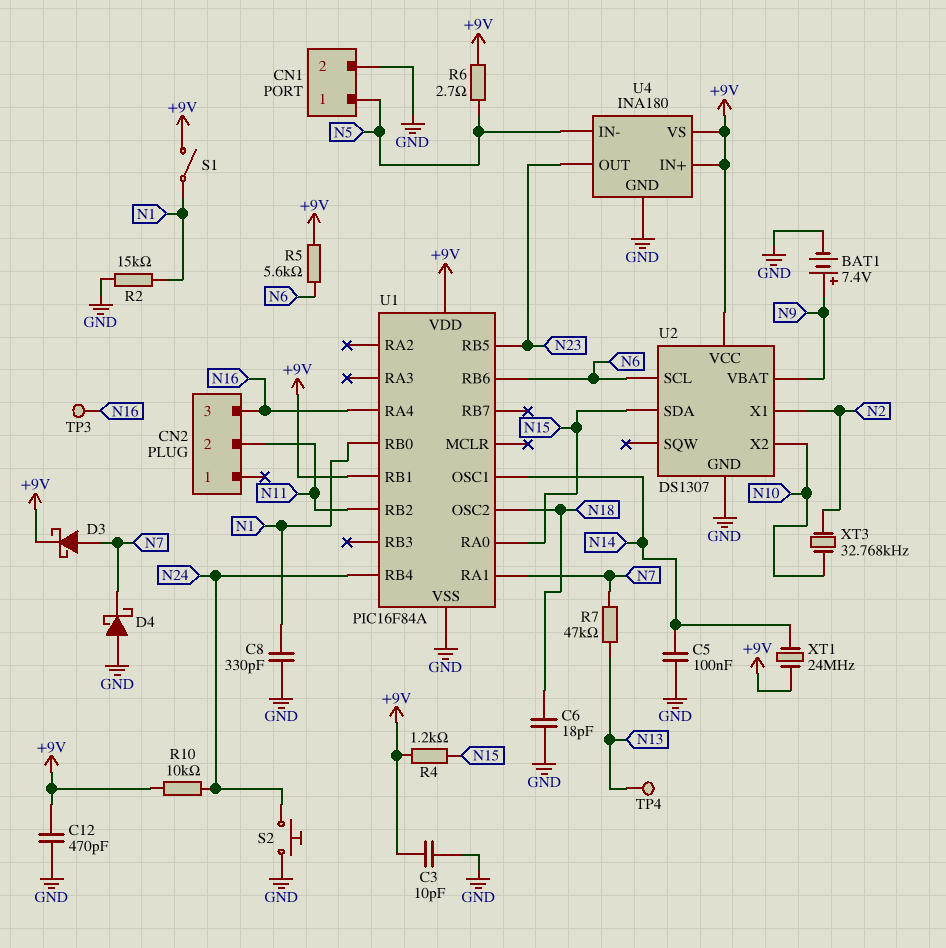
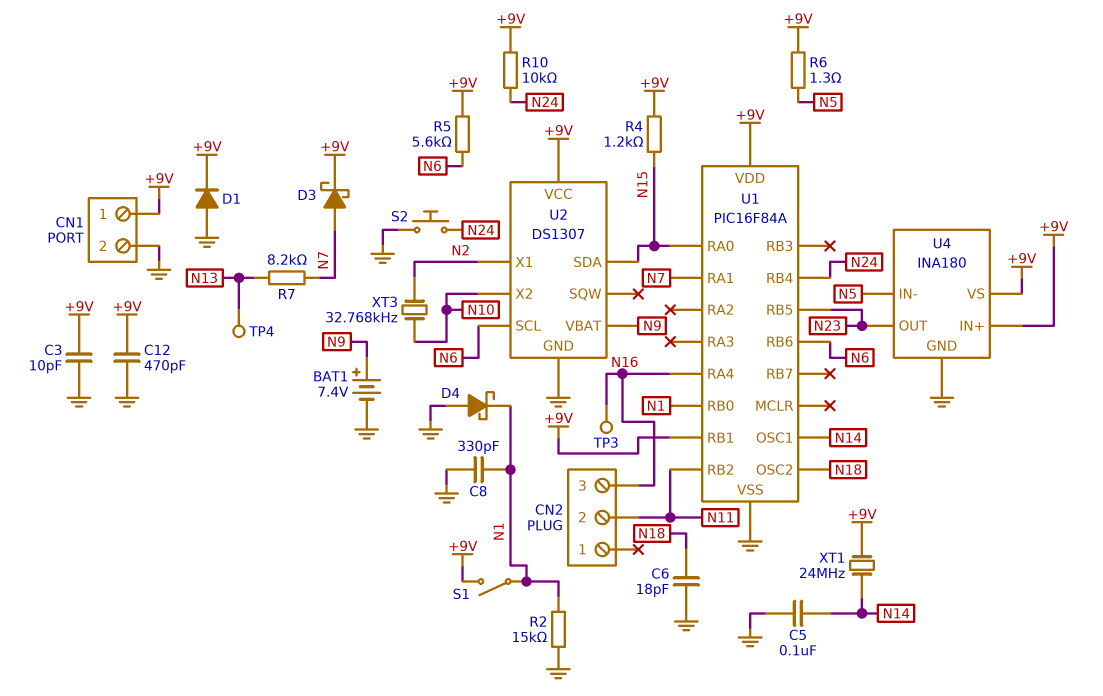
CN1 pin 1: N5 -> +9V
D1: none -> diode (A GND, K +9V)
D4: schottky (A GND, K N7) -> schottky (A GND, K N1)
R6: 2.7 (+9V, N5) -> 1.3 (+9V, N5)
R7: 47k (N7, N13) -> 8.2k (N7, N13)

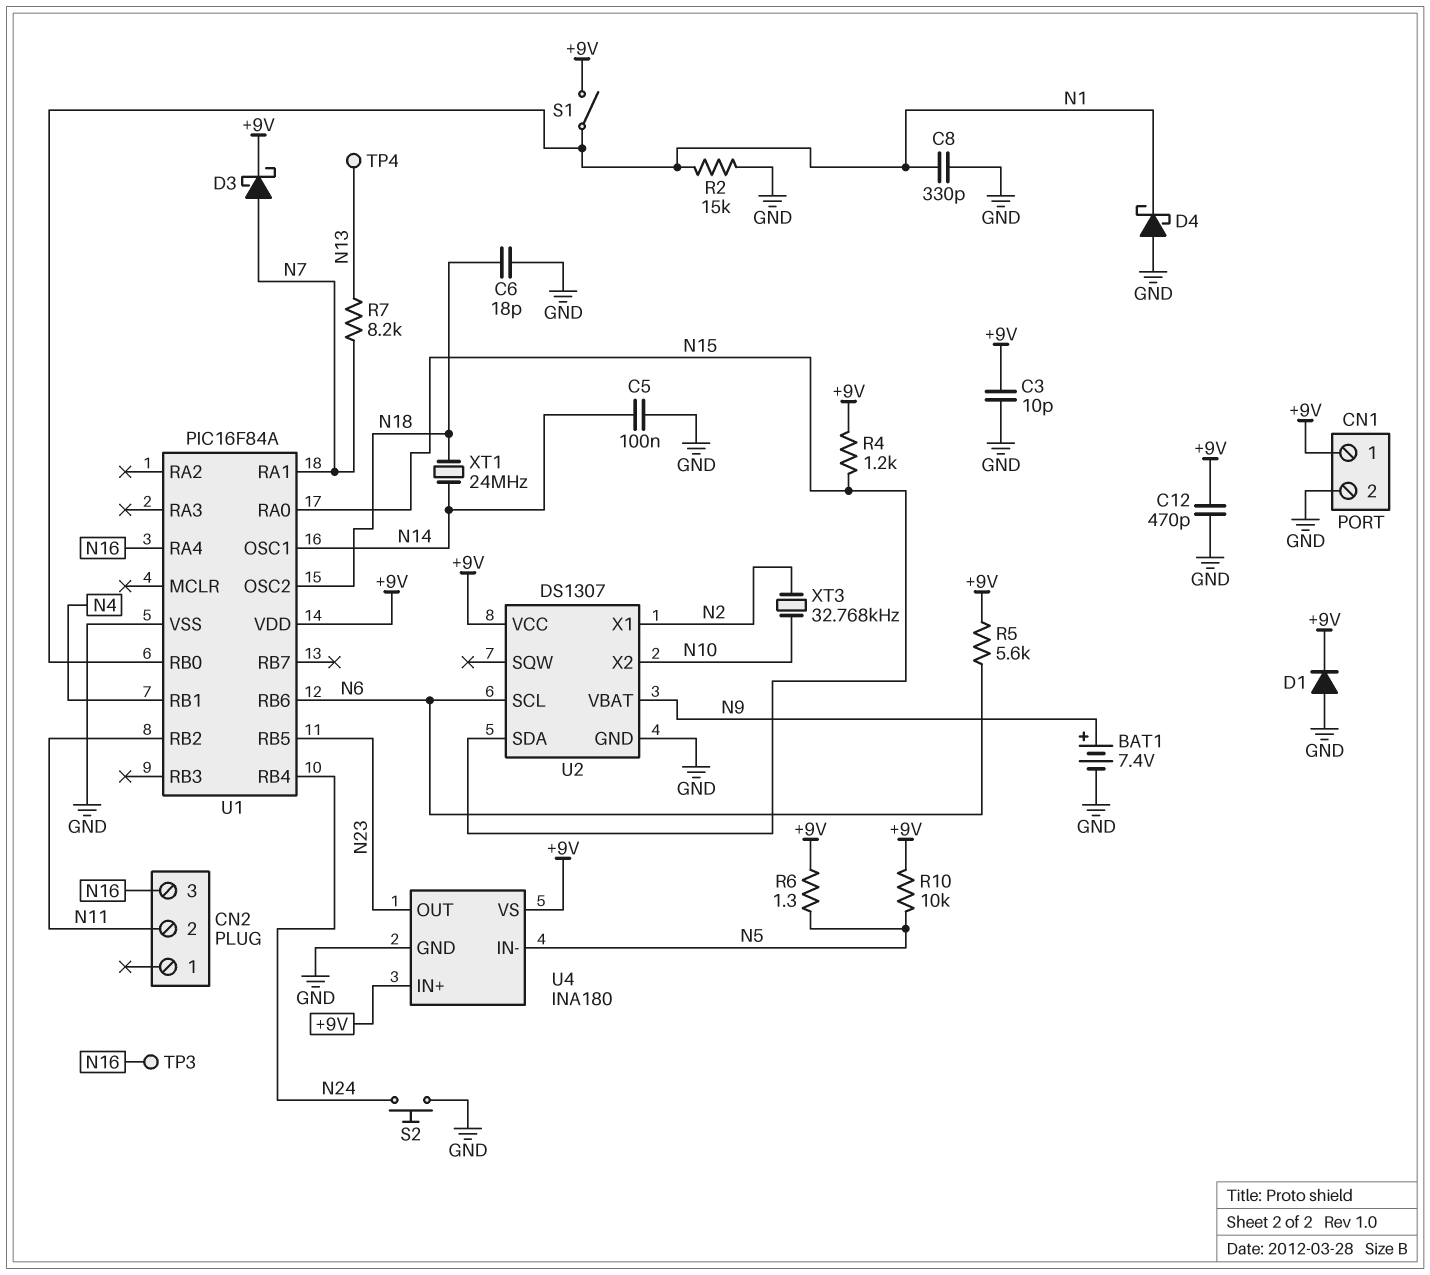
R10: 10k (+9V, N24) -> 10k (+9V, N5)
U1 pin RB1: +9V -> N4
XT1: 24MHz (+9V, N14) -> 24MHz (N14, N18)

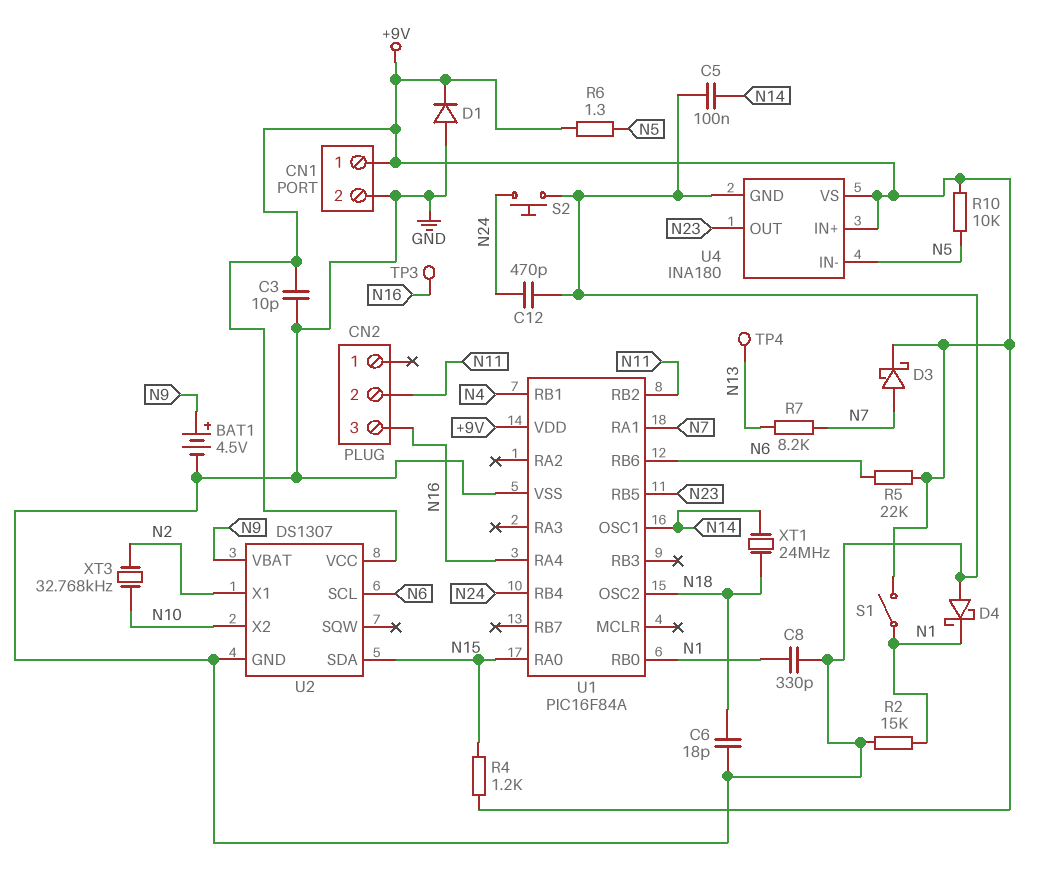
BAT1: 7.4V (plus N9, minus GND) -> 4.5V (plus N9, minus GND)
C12: 470pF (+9V, GND) -> 470pF (GND, N24)
R5: 5.6k (+9V, N6) -> 22k (+9V, N6)

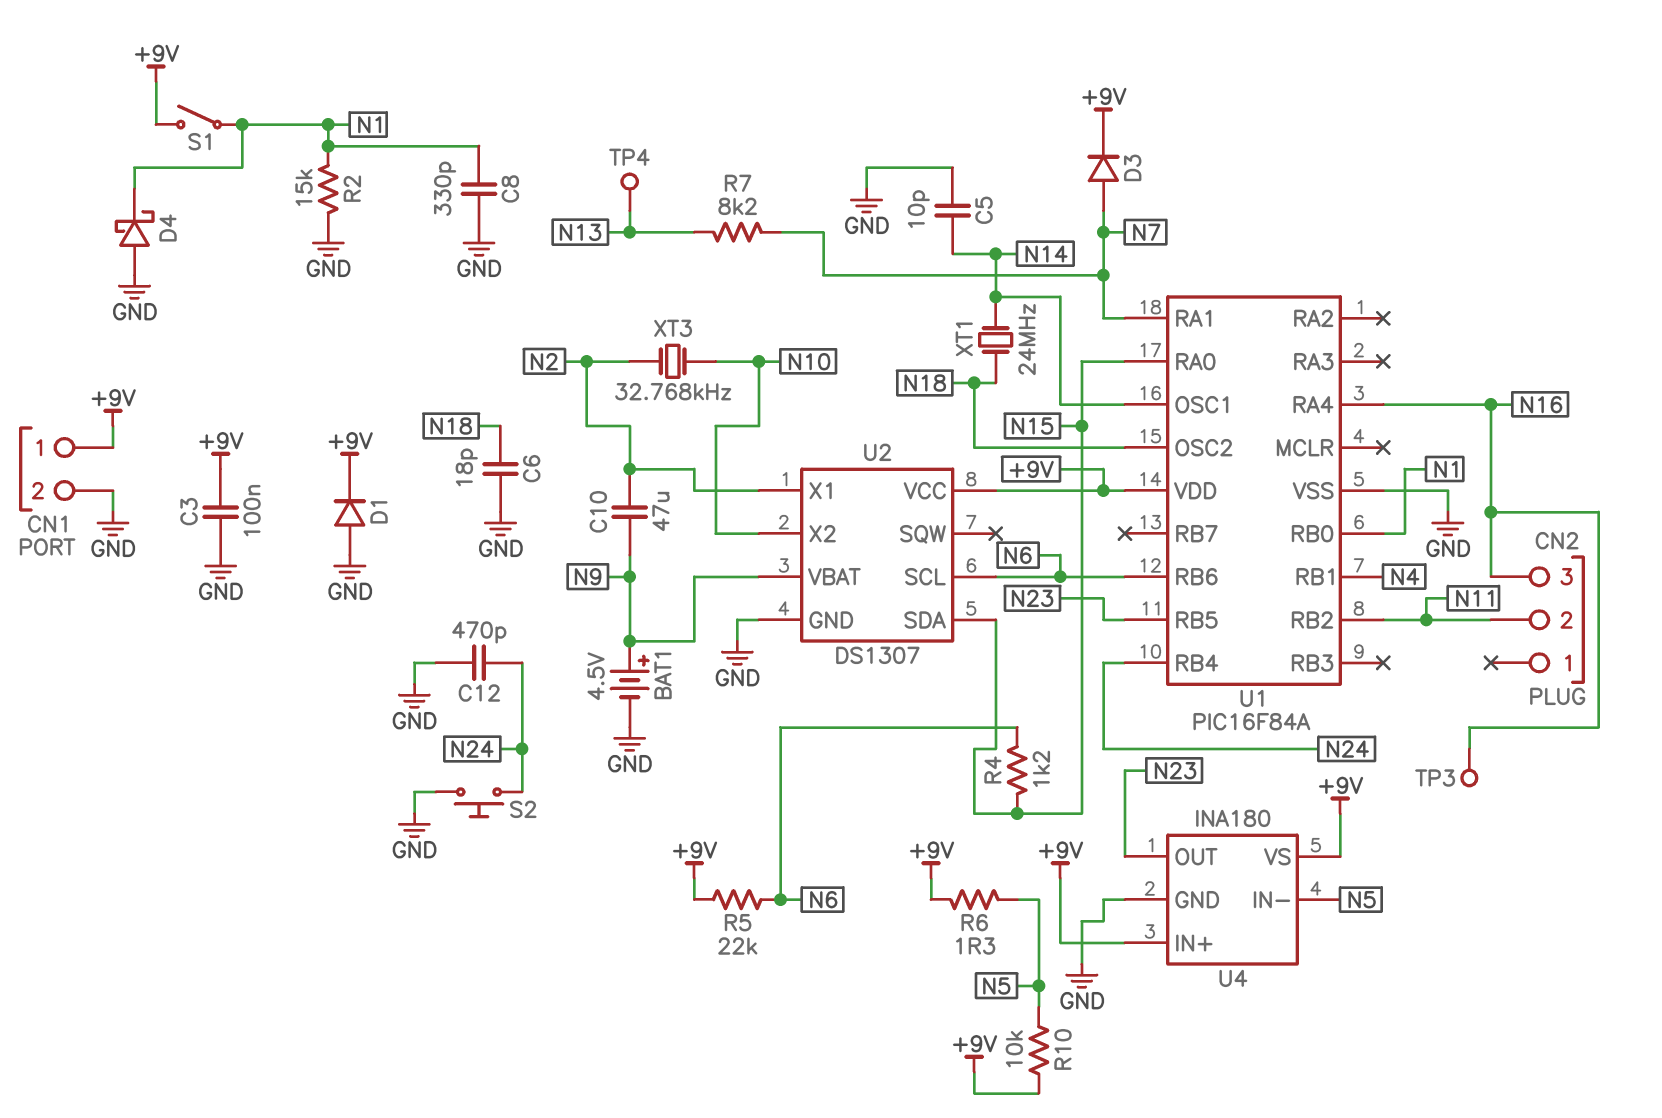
C3: 10pF (+9V, GND) -> 100nF (+9V, GND)
C5: 100nF (GND, N14) -> 10pF (GND, N14)
C10: none -> 47uF (N2, N9)
D3: schottky (A N7, K +9V) -> diode (A N7, K +9V)
R4: 1.2k (+9V, N15) -> 1.2k (N6, N15)

